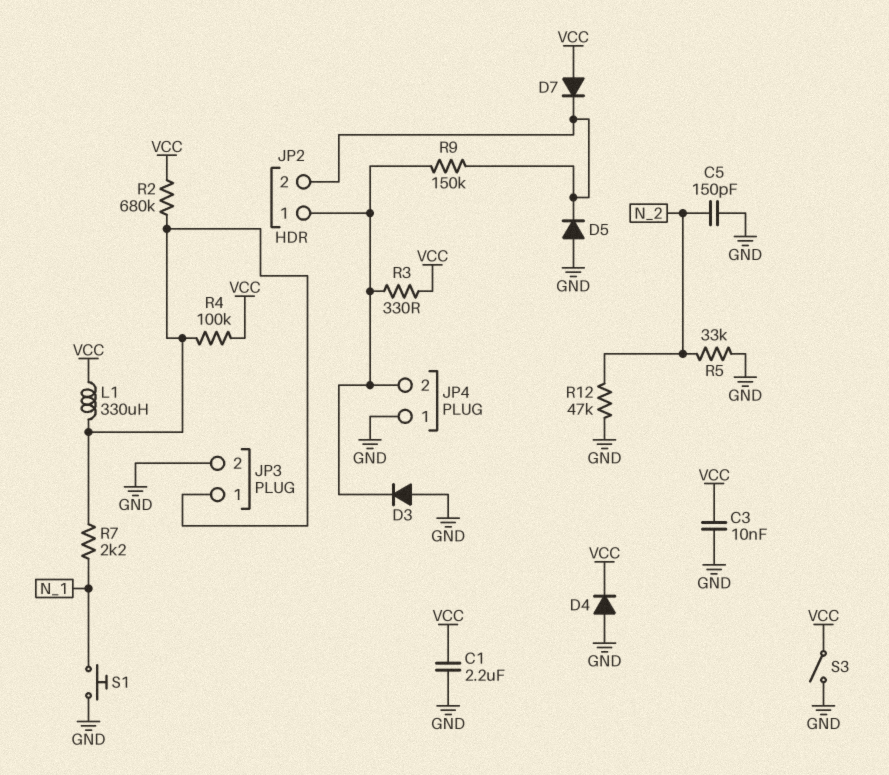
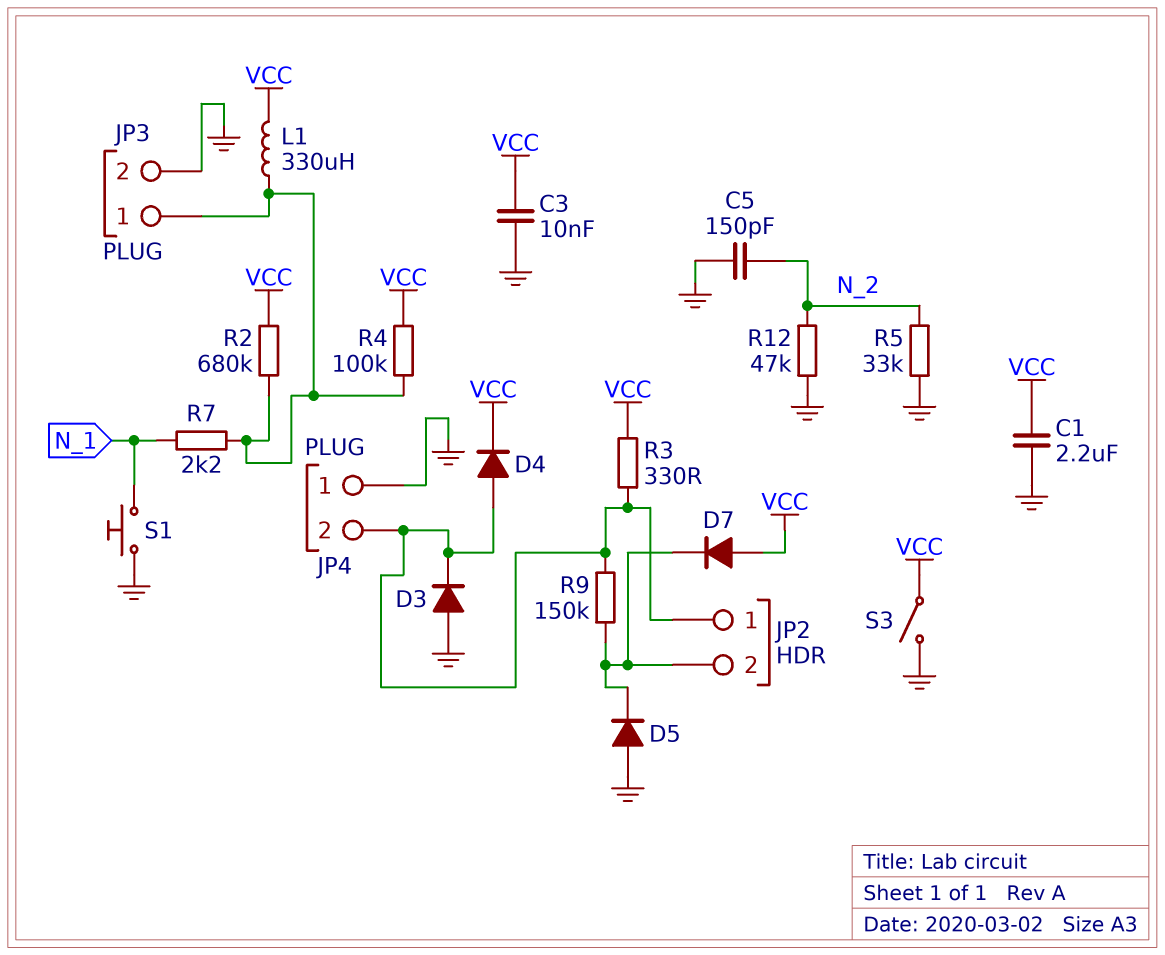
D4: diode (A GND, K VCC) -> diode (A JP2/1, K VCC)

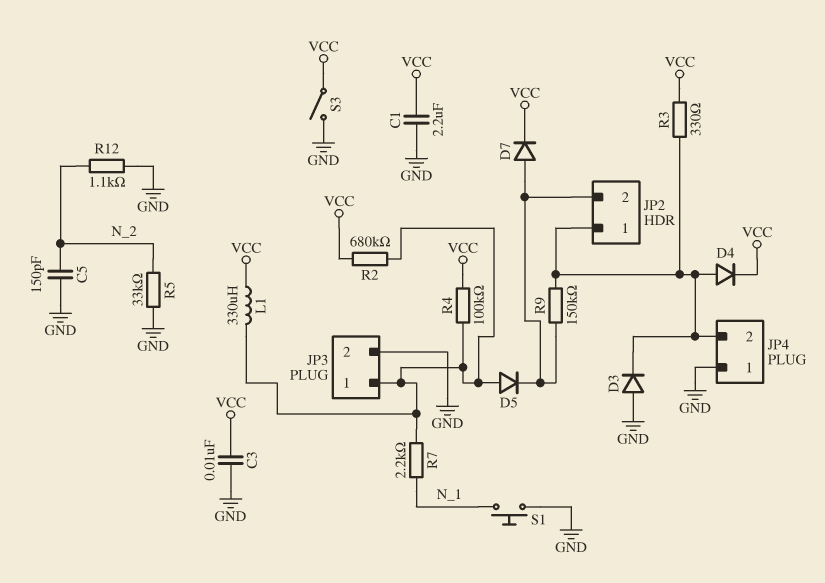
D5: diode (A GND, K JP2/2) -> diode (A JP3/1, K JP2/2)
D7: diode (A VCC, K JP2/2) -> diode (A JP2/2, K VCC)
R12: 47k (GND, N_2) -> 1.1k (GND, N_2)

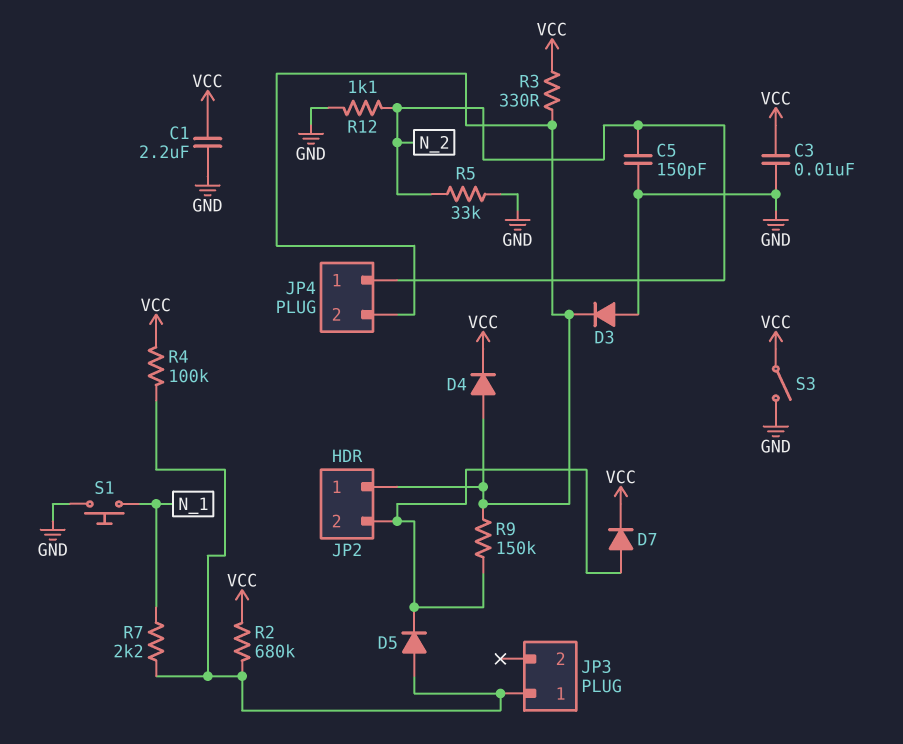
JP3 pin 2: GND -> none
JP4 pin 1: GND -> N_2
L1: 330uH (JP3/1, VCC) -> none

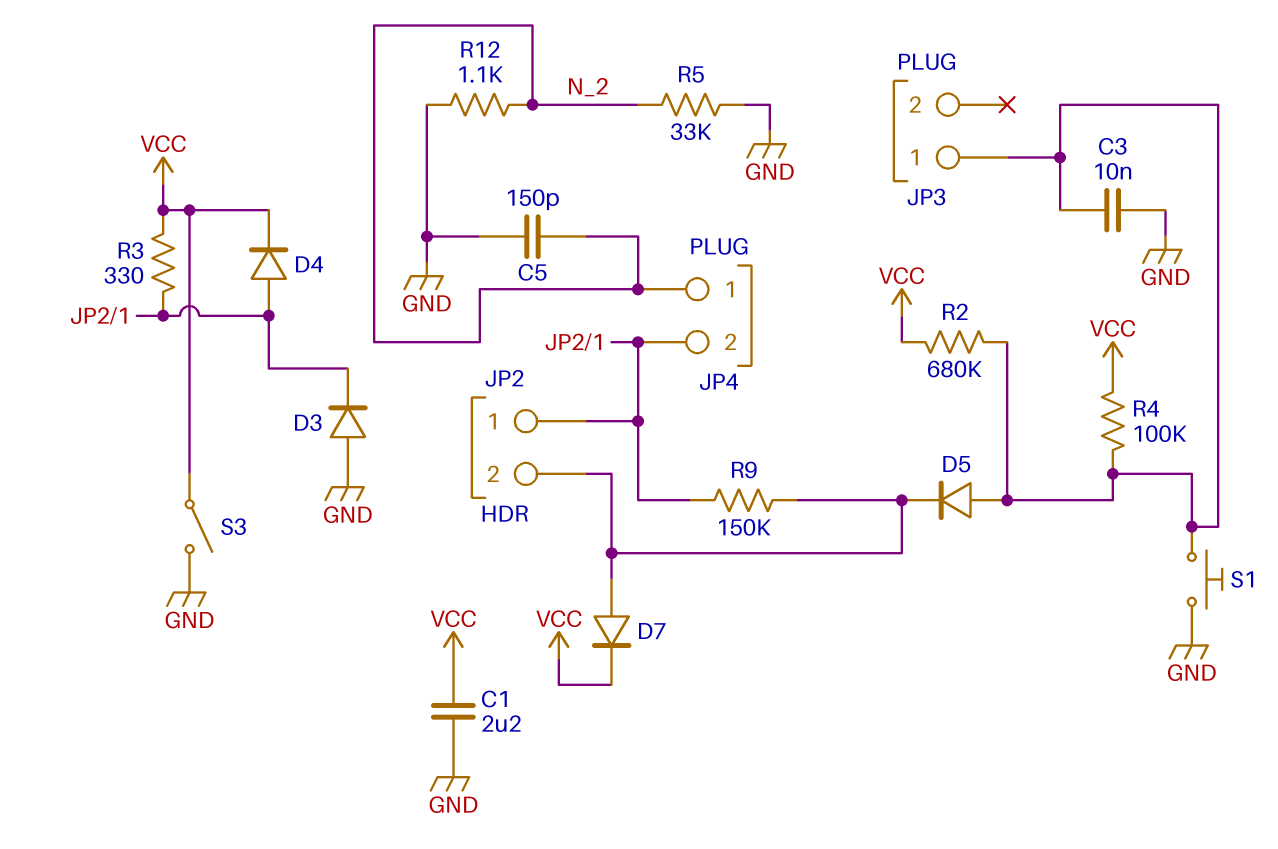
C3: 10nF (GND, VCC) -> 10nF (GND, JP3/1)
R7: 2.2k (JP3/1, N_1) -> none
S1: button (GND, N_1) -> button (GND, JP3/1)

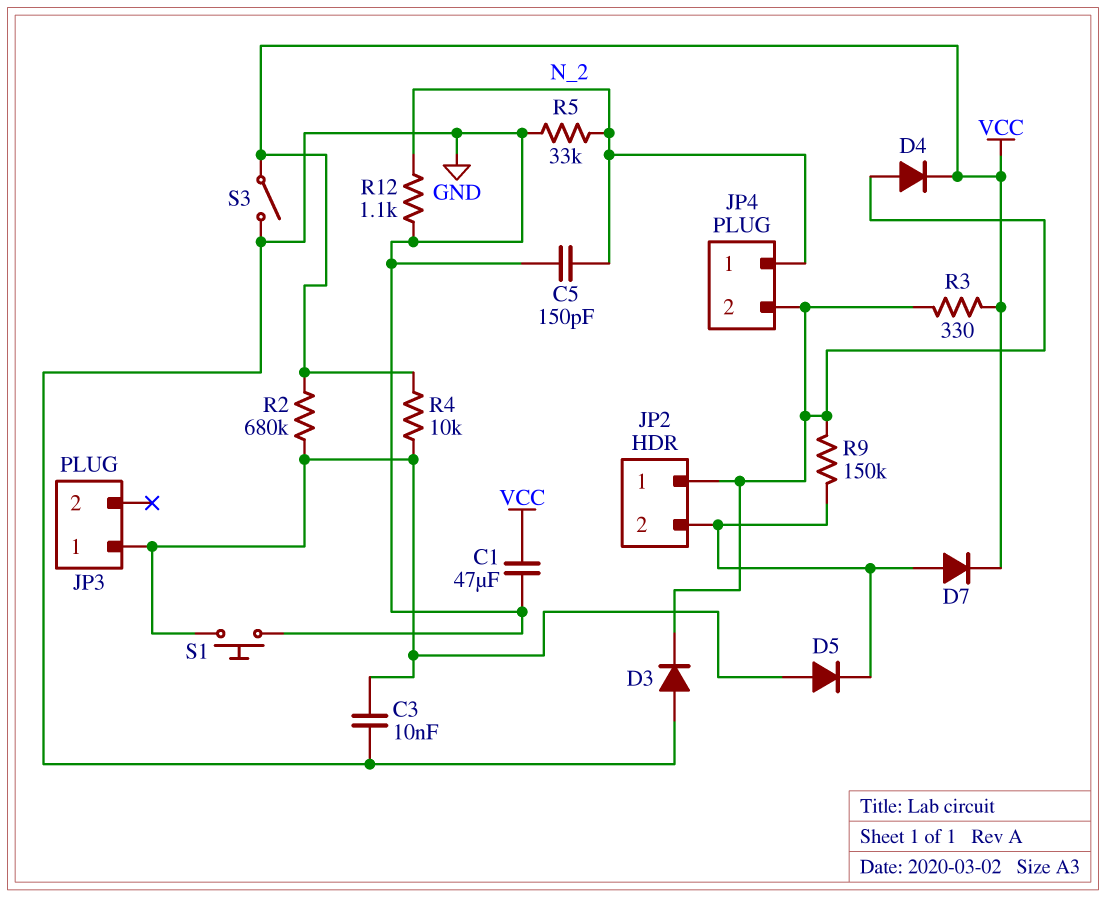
C1: 2.2uF (GND, VCC) -> 47uF (GND, VCC)
R4: 100k (JP3/1, VCC) -> 10k (JP3/1, VCC)

